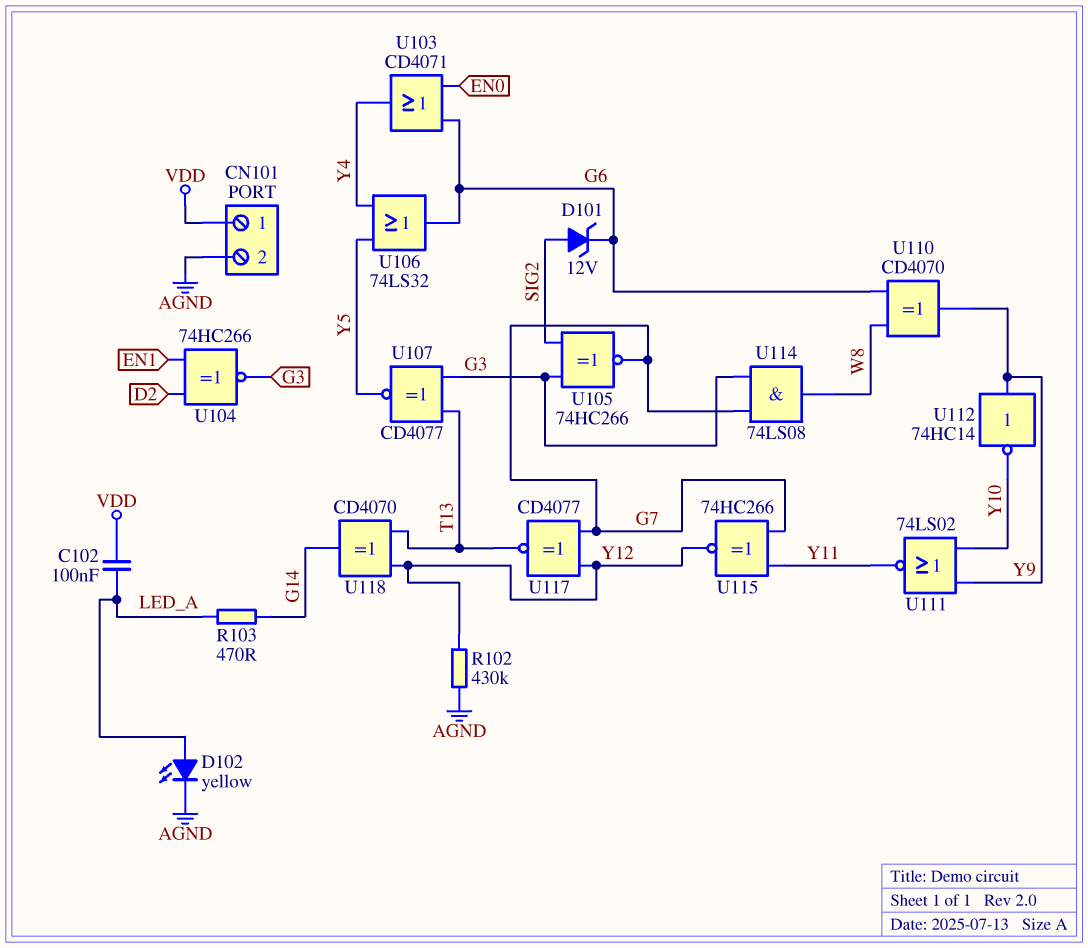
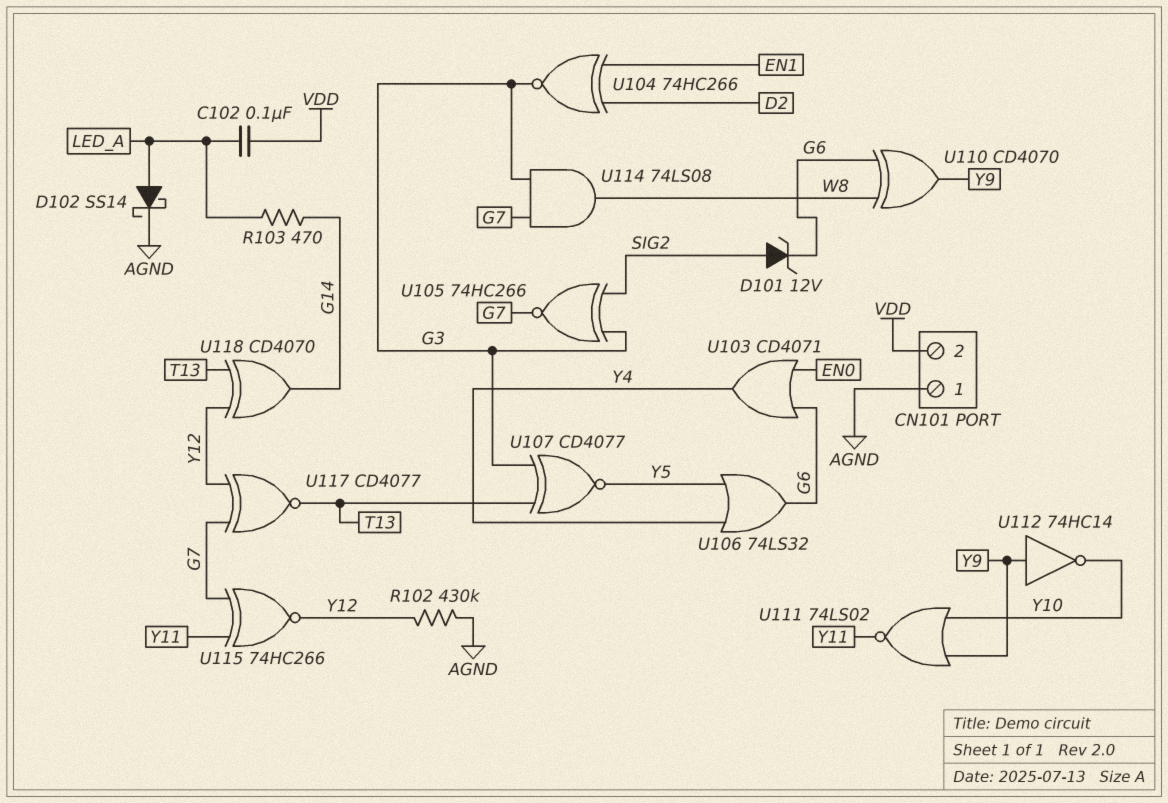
CN101 pin 1: VDD -> AGND
CN101 pin 2: AGND -> VDD
D102: LED yellow (A LED_A, K AGND) -> schottky SS14 (A LED_A, K AGND)

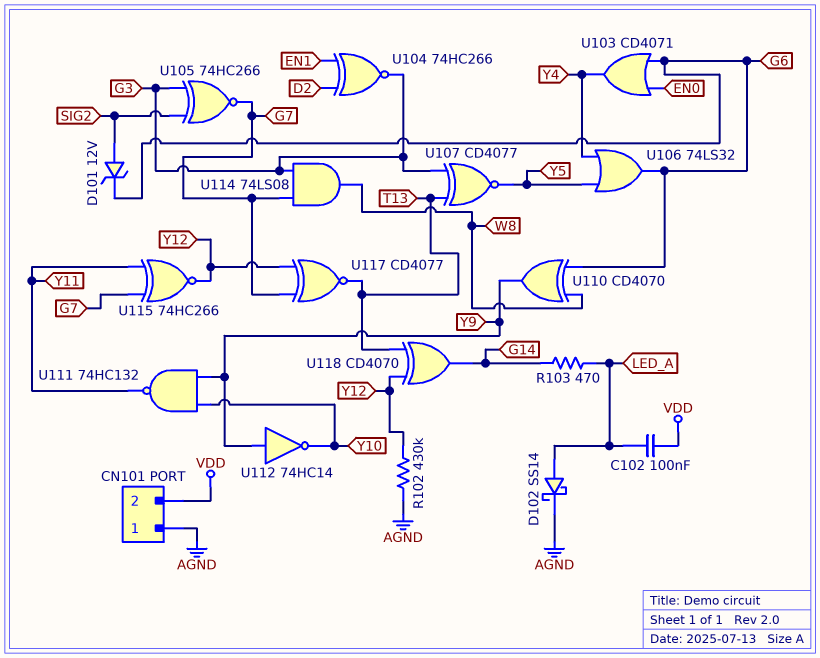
U111: NOR 74LS02 (in Y9, in Y10, out Y11) -> NAND 74HC132 (in Y9, in Y10, out Y11)

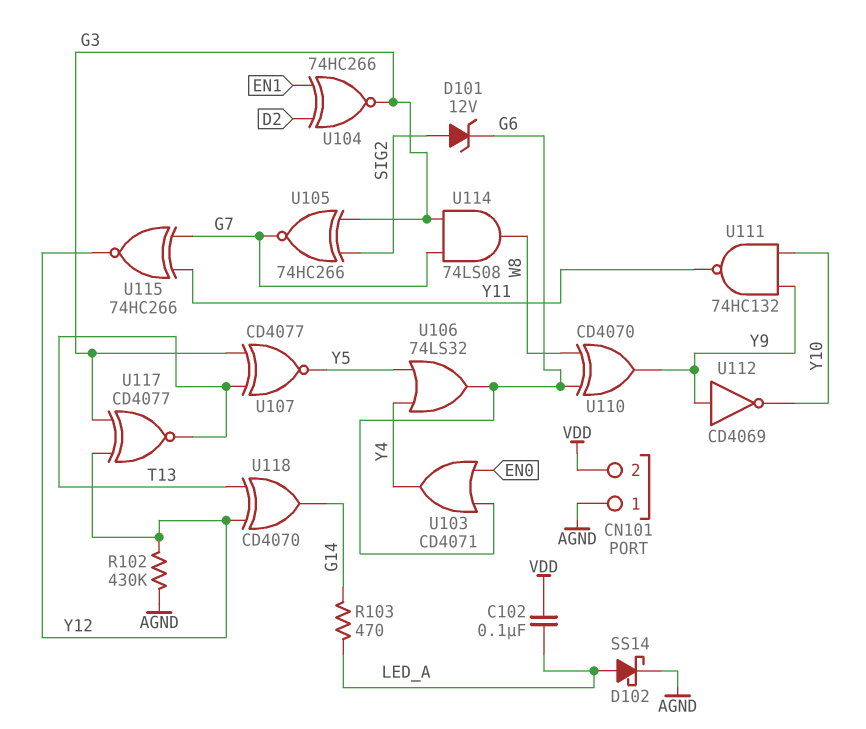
U112: NOT 74HC14 (in Y9, out Y10) -> NOT CD4069 (in Y9, out Y10)
U117: XNOR CD4077 (in G7, in Y12, out T13) -> XNOR CD4077 (in G3, in Y12, out T13)

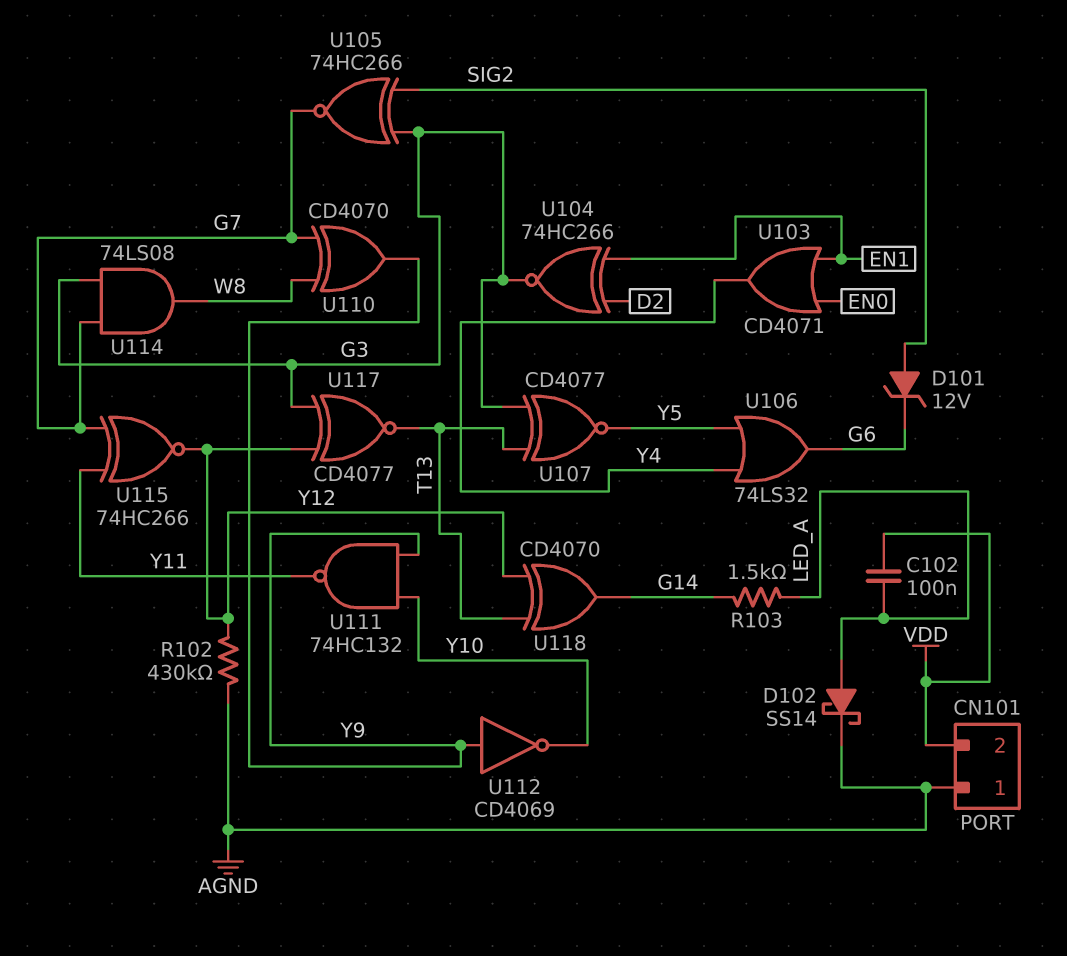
R103: 470 (G14, LED_A) -> 1.5k (G14, LED_A)
U103: OR CD4071 (in EN0, in G6, out Y4) -> OR CD4071 (in EN0, in EN1, out Y4)
U110: XOR CD4070 (in G6, in W8, out Y9) -> XOR CD4070 (in G7, in W8, out Y9)

